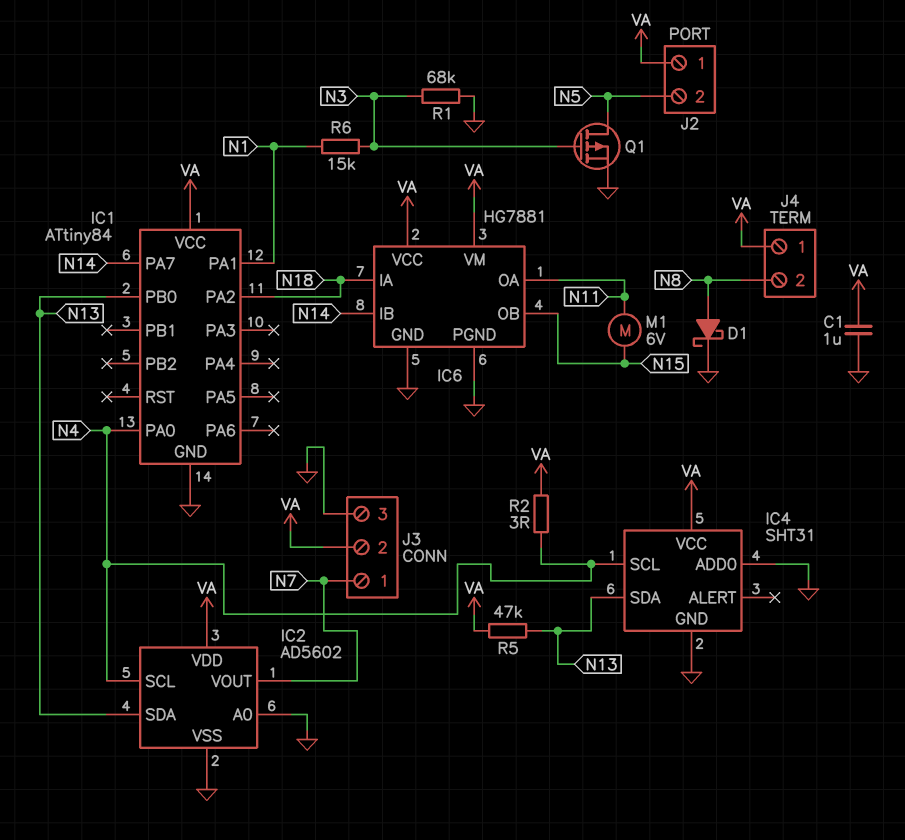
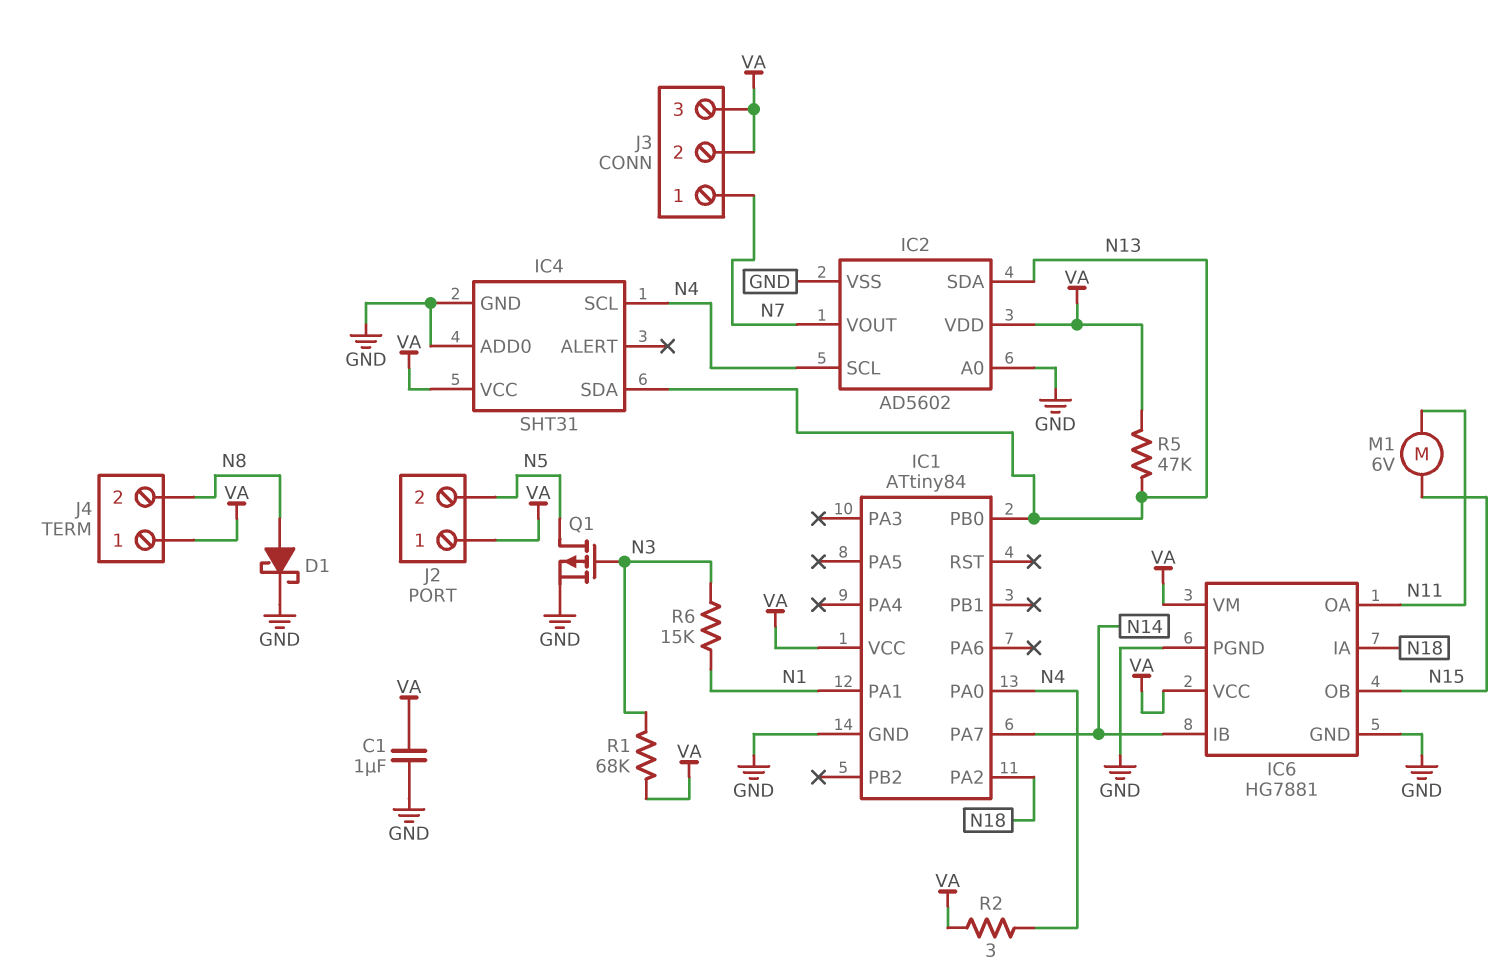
J3 pin 3: GND -> VA
R1: 68k (GND, N3) -> 68k (N3, VA)

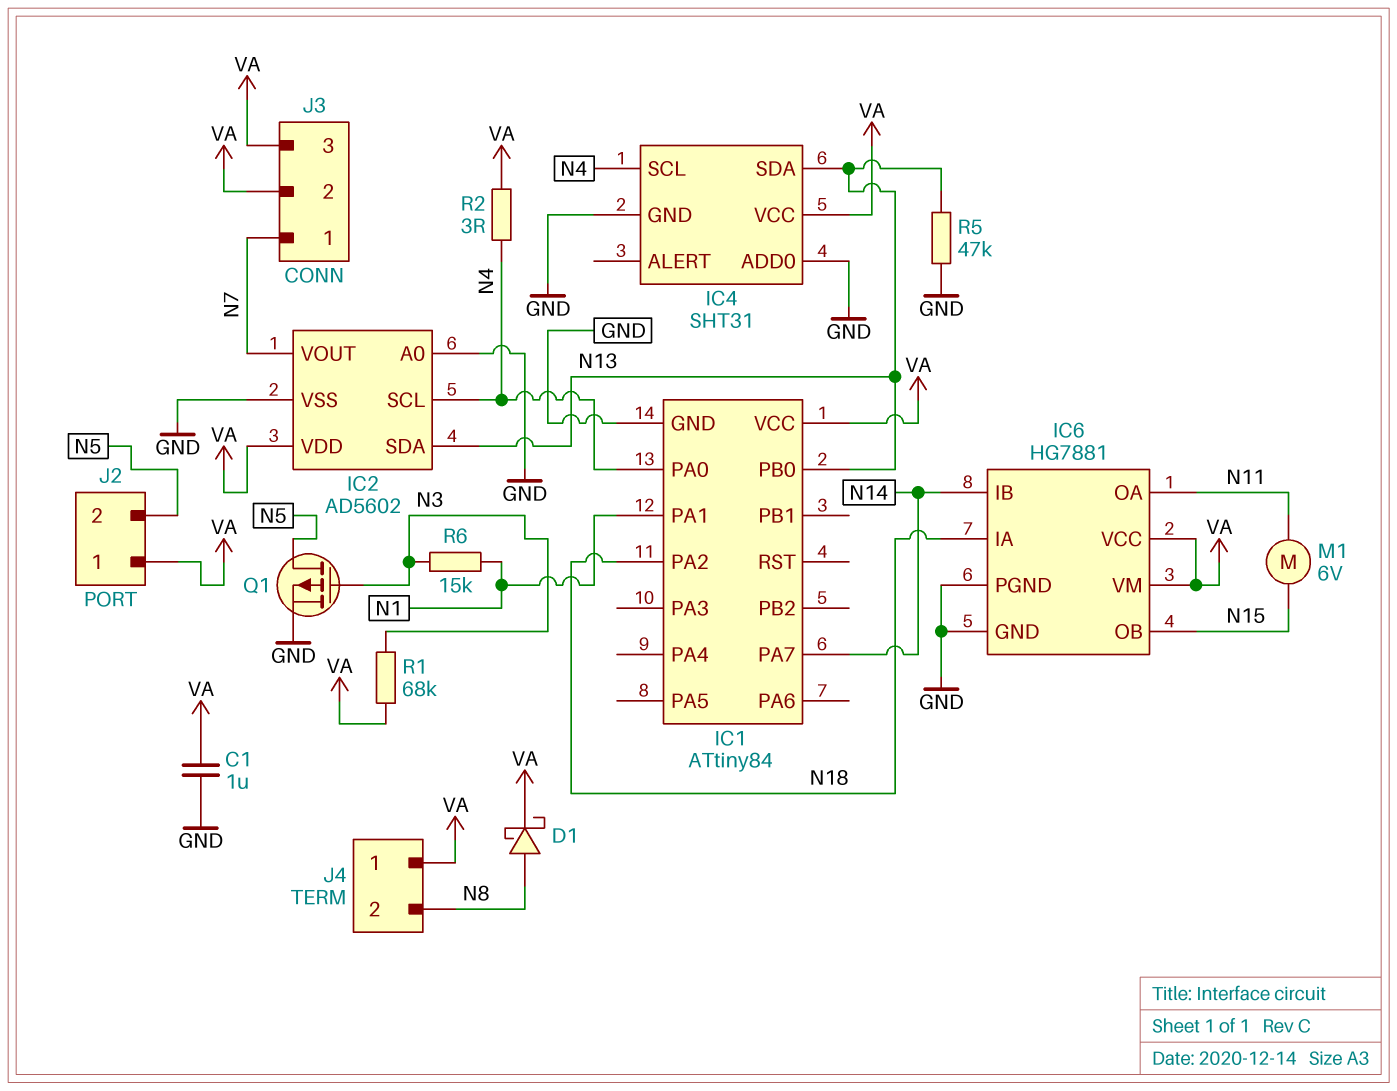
D1: schottky (A N8, K GND) -> schottky (A N8, K VA)
R5: 47k (N13, VA) -> 47k (GND, N13)

